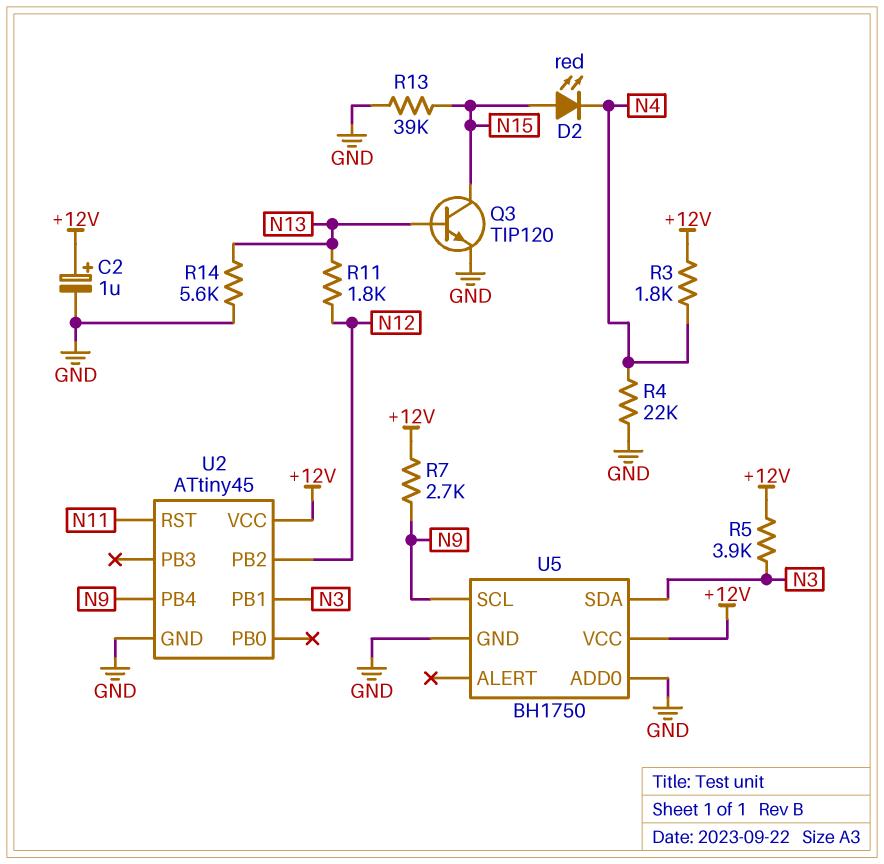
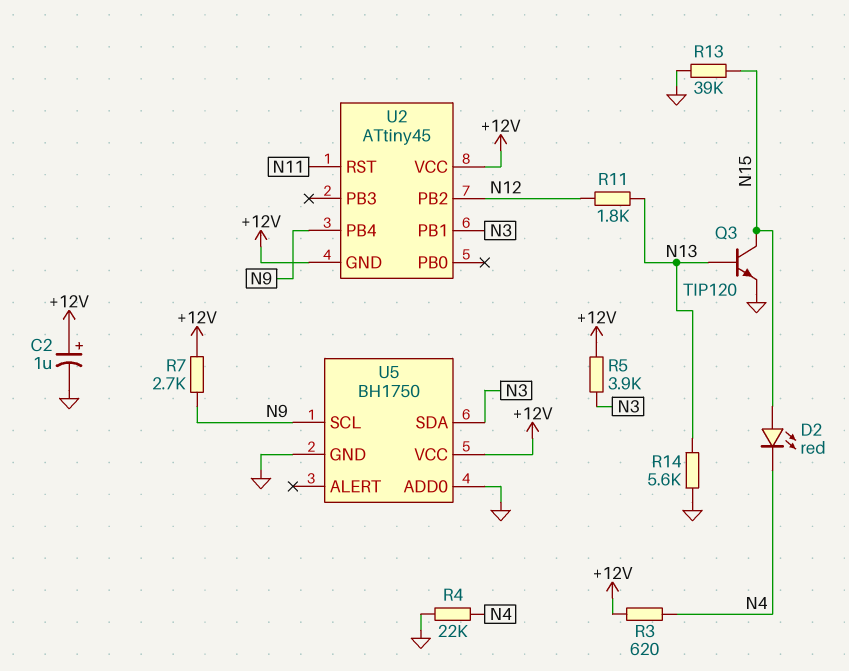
R3: 1.8k (+12V, N4) -> 620 (+12V, N4)
U2 pin GND: GND -> +12V

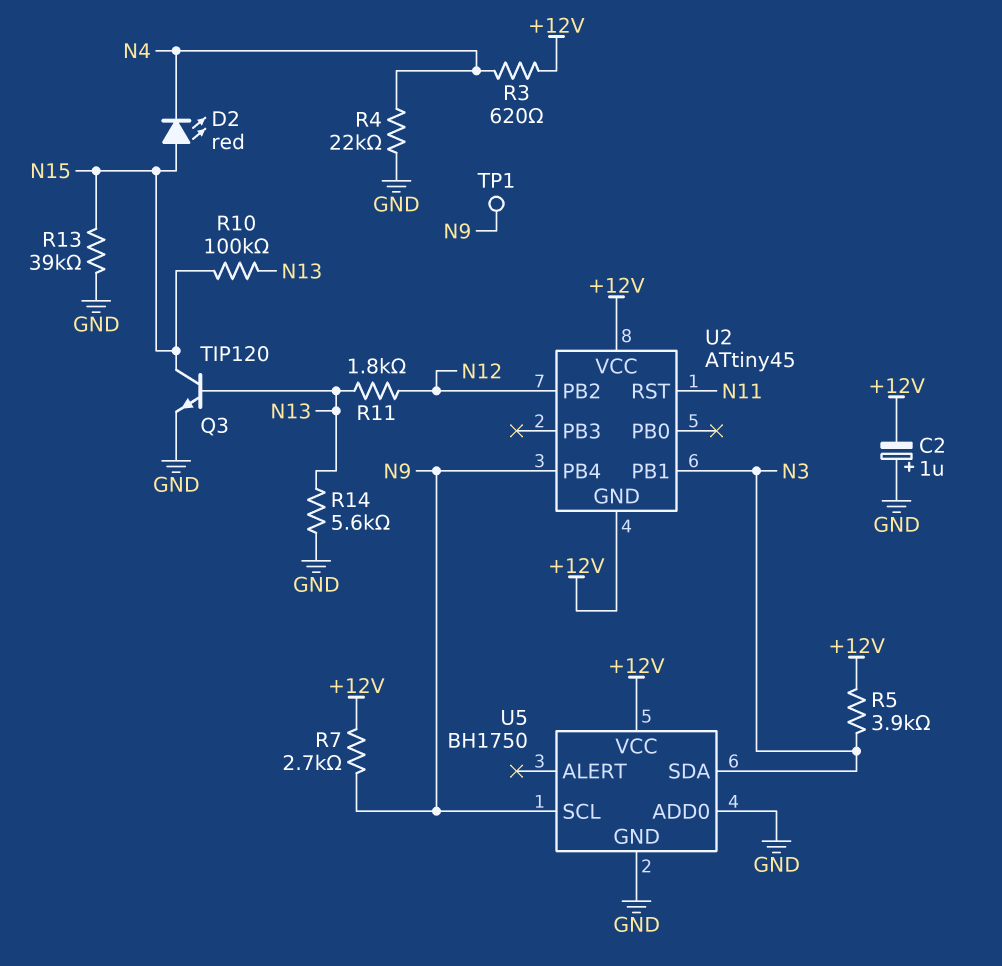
C2: 1uF (plus +12V, minus GND) -> 1uF (plus GND, minus +12V)
R10: none -> 100k (N13, N15)
TP1: none -> test point (N9)

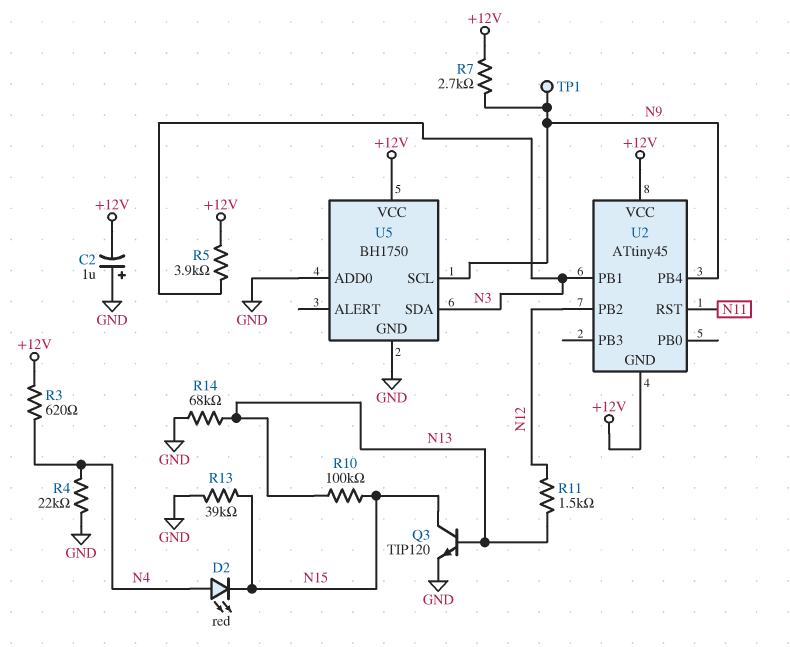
D2: LED red (A N15, K N4) -> LED red (A N4, K N15)
R11: 1.8k (N12, N13) -> 1.5k (N12, N13)
R14: 5.6k (GND, N13) -> 68k (GND, N13)

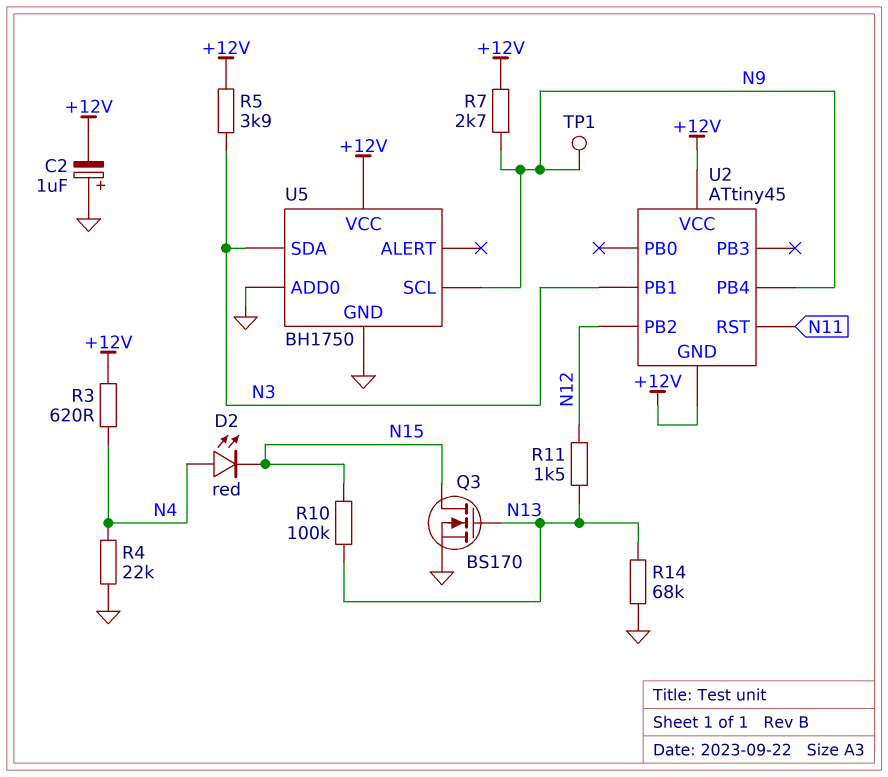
Q3: NPN TIP120 (B N13, C N15, E GND) -> NMOS BS170 (G N13, D N15, S GND)
R13: 39k (GND, N15) -> none

